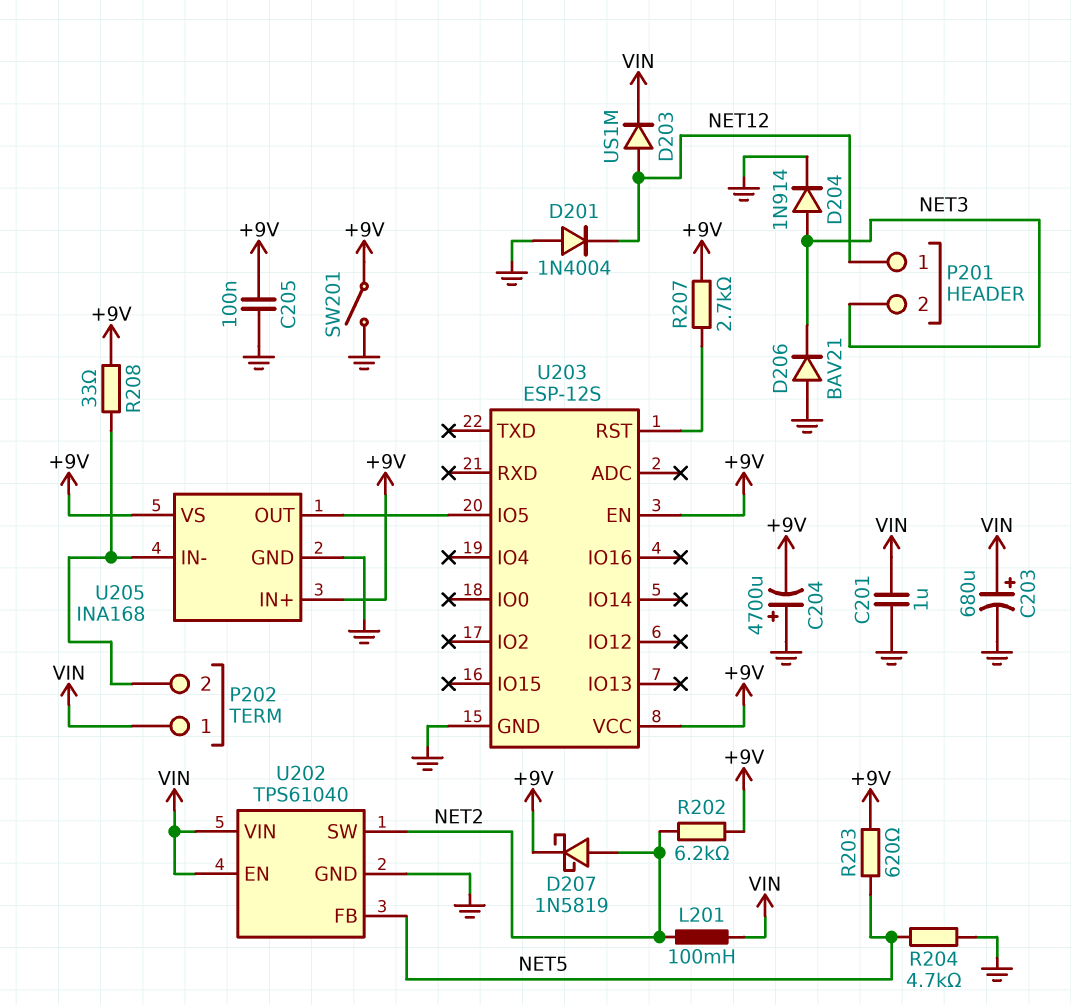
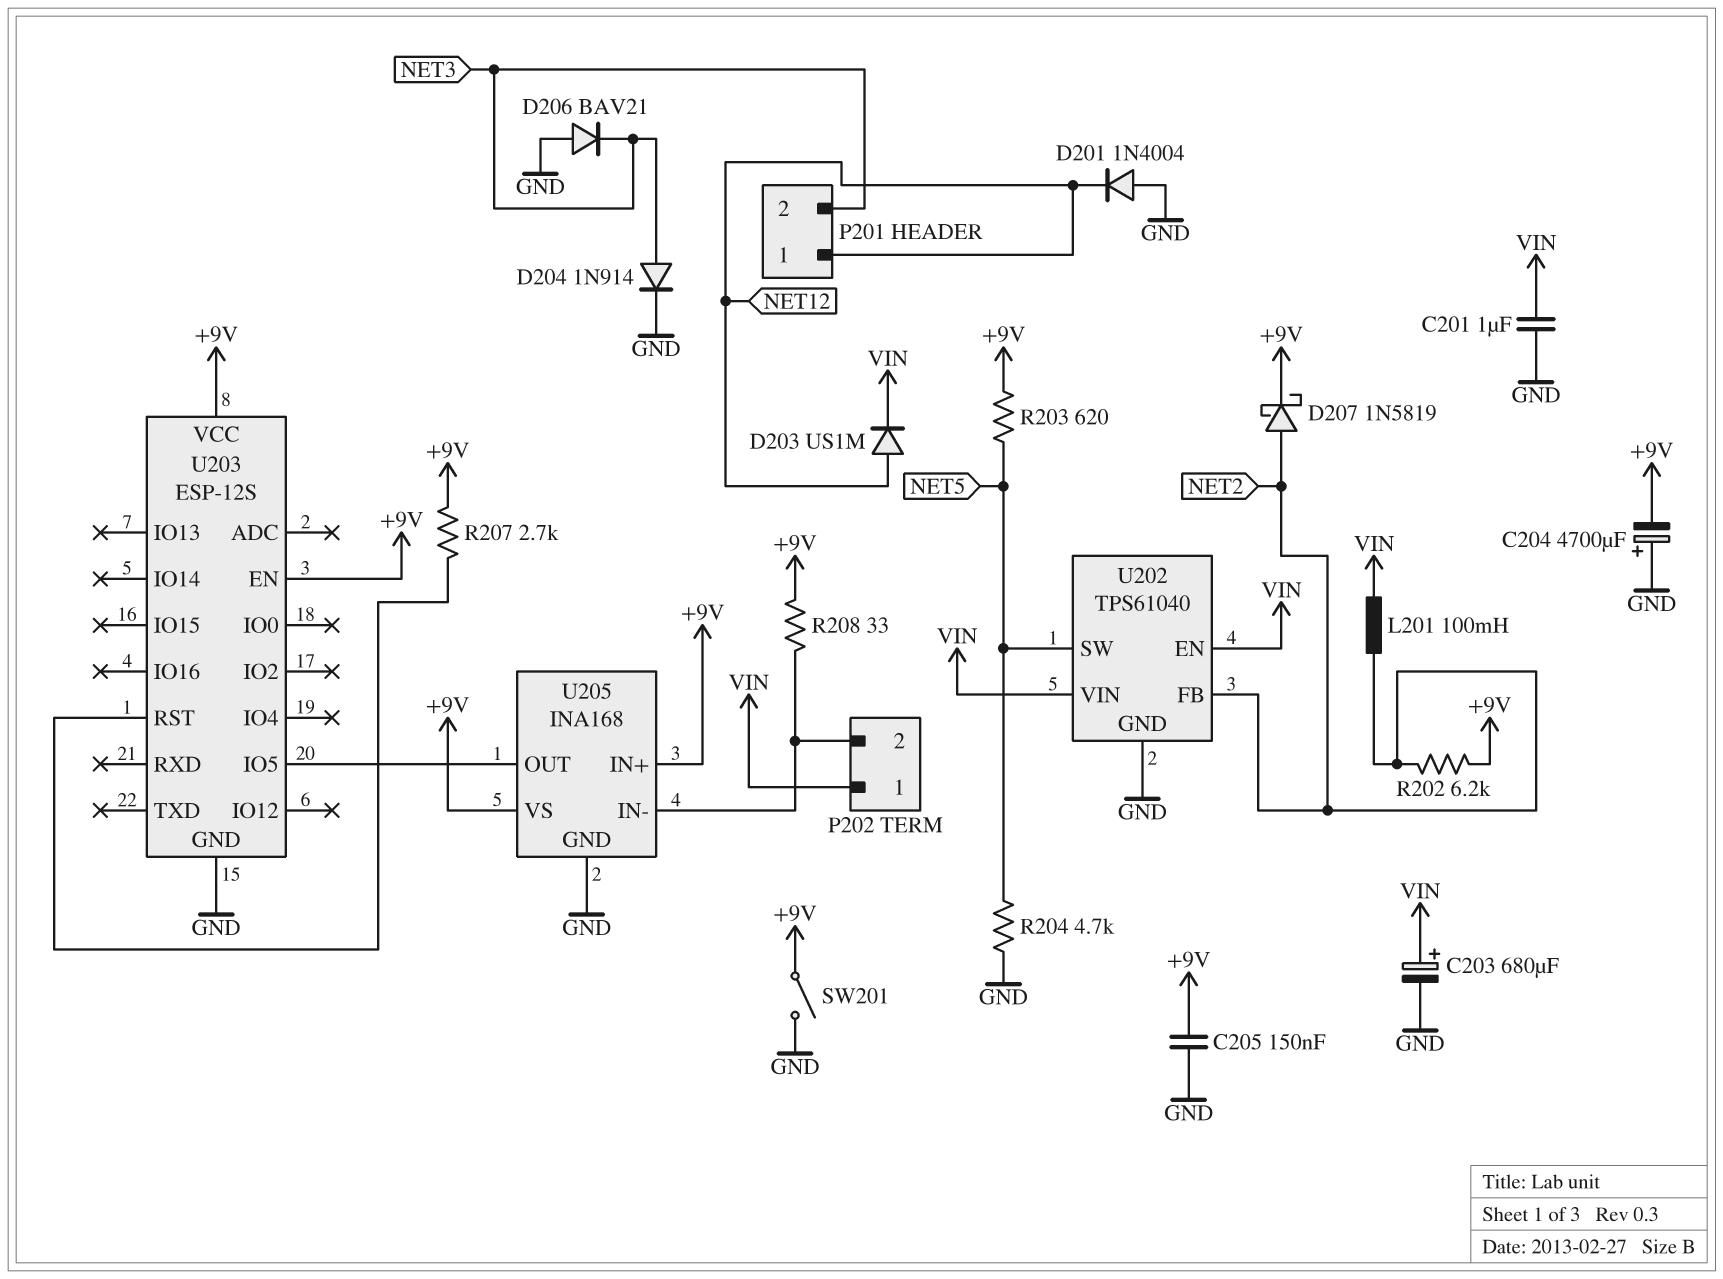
C205: 100nF (+9V, GND) -> 150nF (+9V, GND)
U202 pin FB: NET5 -> NET2
U202 pin SW: NET2 -> NET5

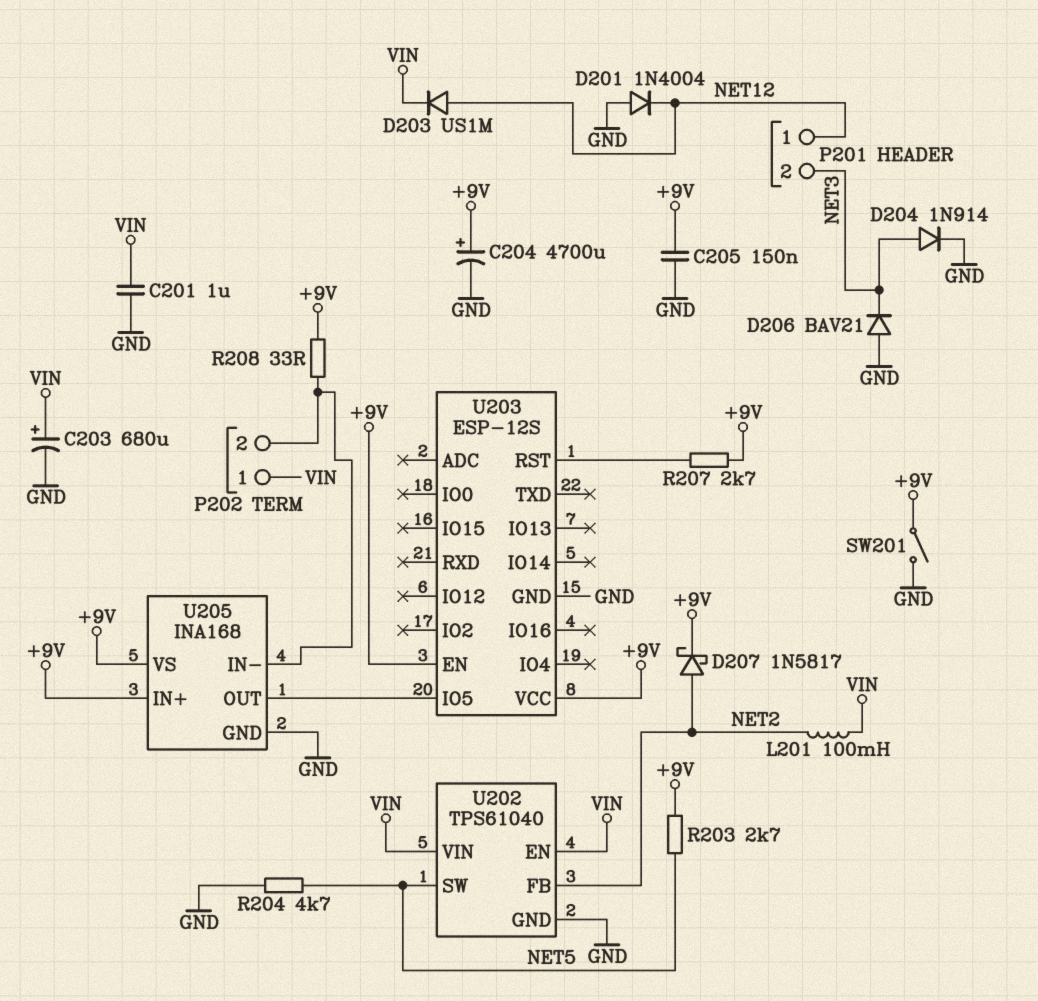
C204: 4700uF (plus GND, minus +9V) -> 4700uF (plus +9V, minus GND)
D207: schottky 1N5819 (A NET2, K +9V) -> schottky 1N5817 (A NET2, K +9V)
R202: 6.2k (+9V, NET2) -> none
R203: 620 (+9V, NET5) -> 2.7k (+9V, NET5)

